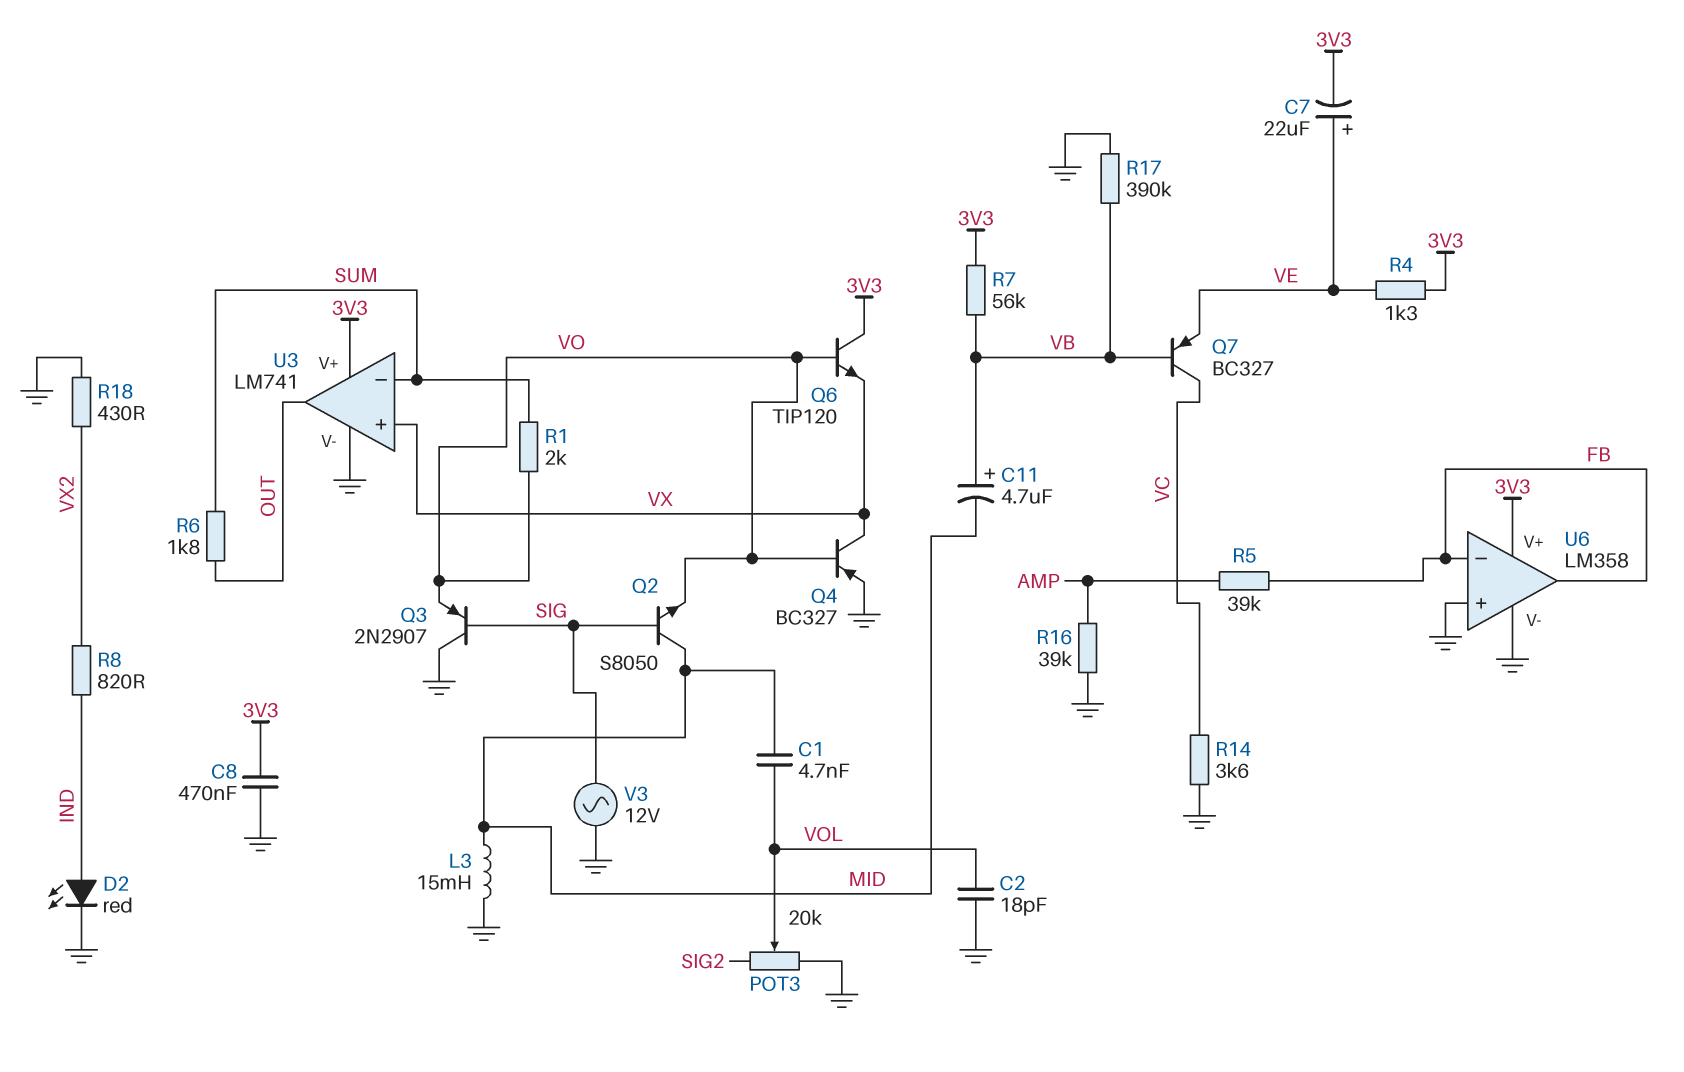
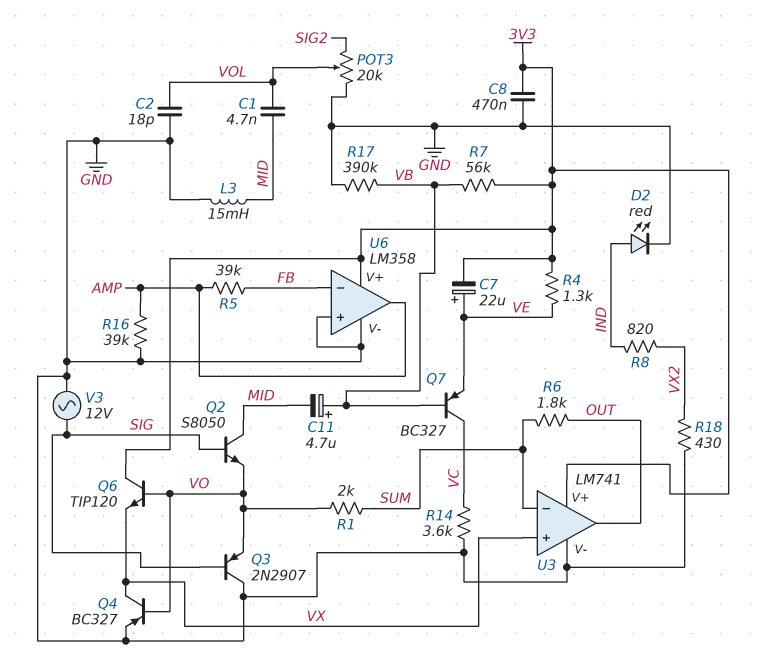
U6 pin out: FB -> AMP

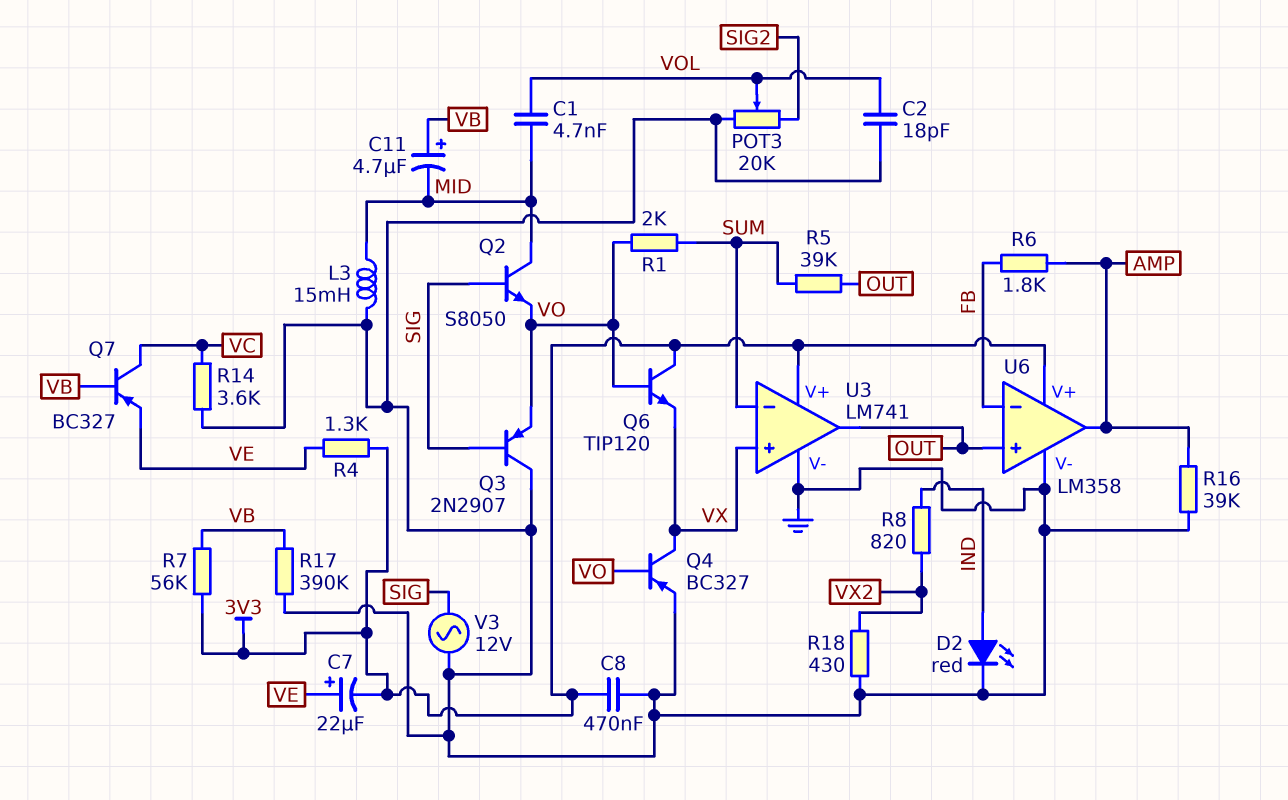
R5: 39k (AMP, FB) -> 39k (OUT, SUM)
R6: 1.8k (OUT, SUM) -> 1.8k (AMP, FB)
U6 pin in+: GND -> OUT

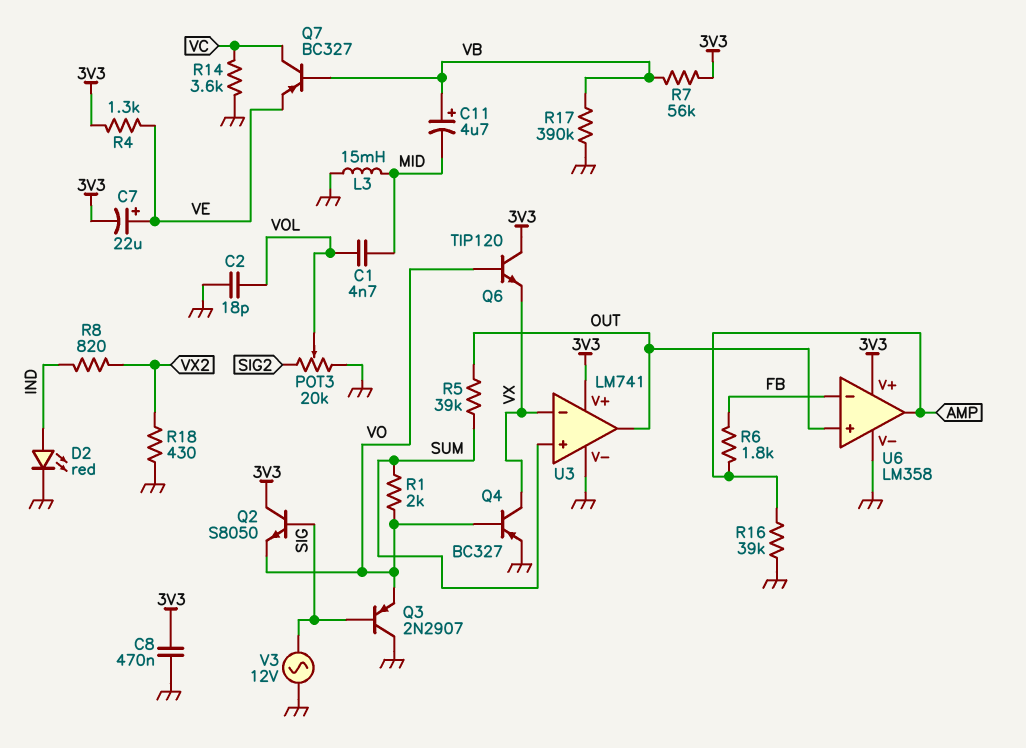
Q2: NPN S8050 (B SIG, C MID, E VO) -> NPN S8050 (B SIG, C 3V3, E VO)
U3 pin in+: VX -> SUM
U3 pin in-: SUM -> VX

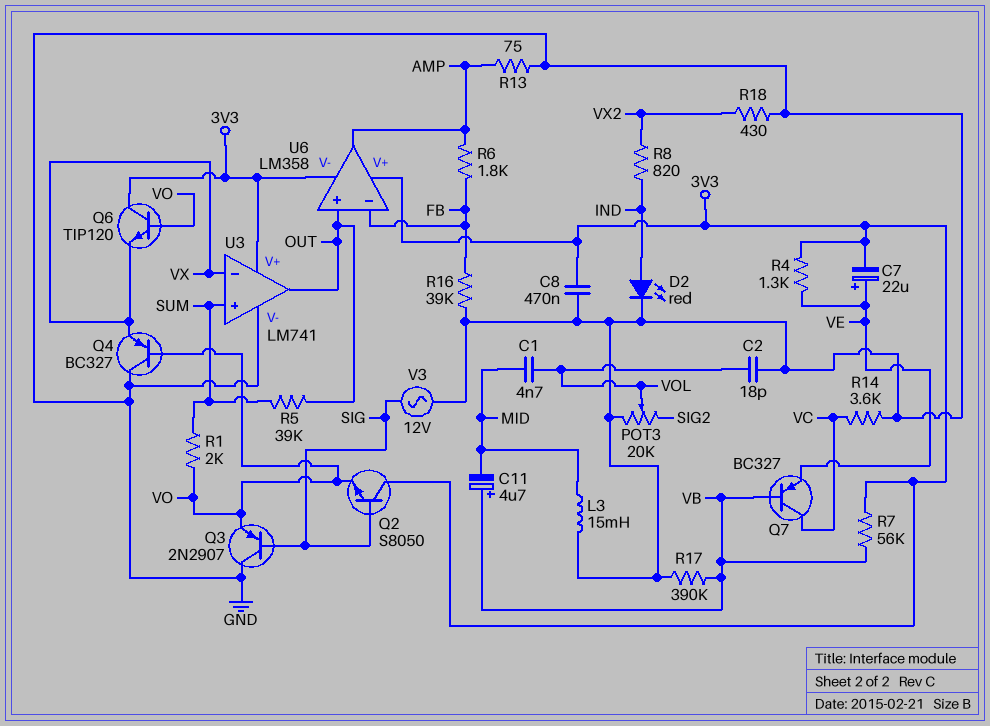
Q4: PNP BC327 (B VO, C VX, E GND) -> PNP BC327 (B VO, C GND, E VX)
R13: none -> 75 (AMP, GND)
R16: 39k (AMP, GND) -> 39k (FB, GND)
U6 pin V-: GND -> 3V3

